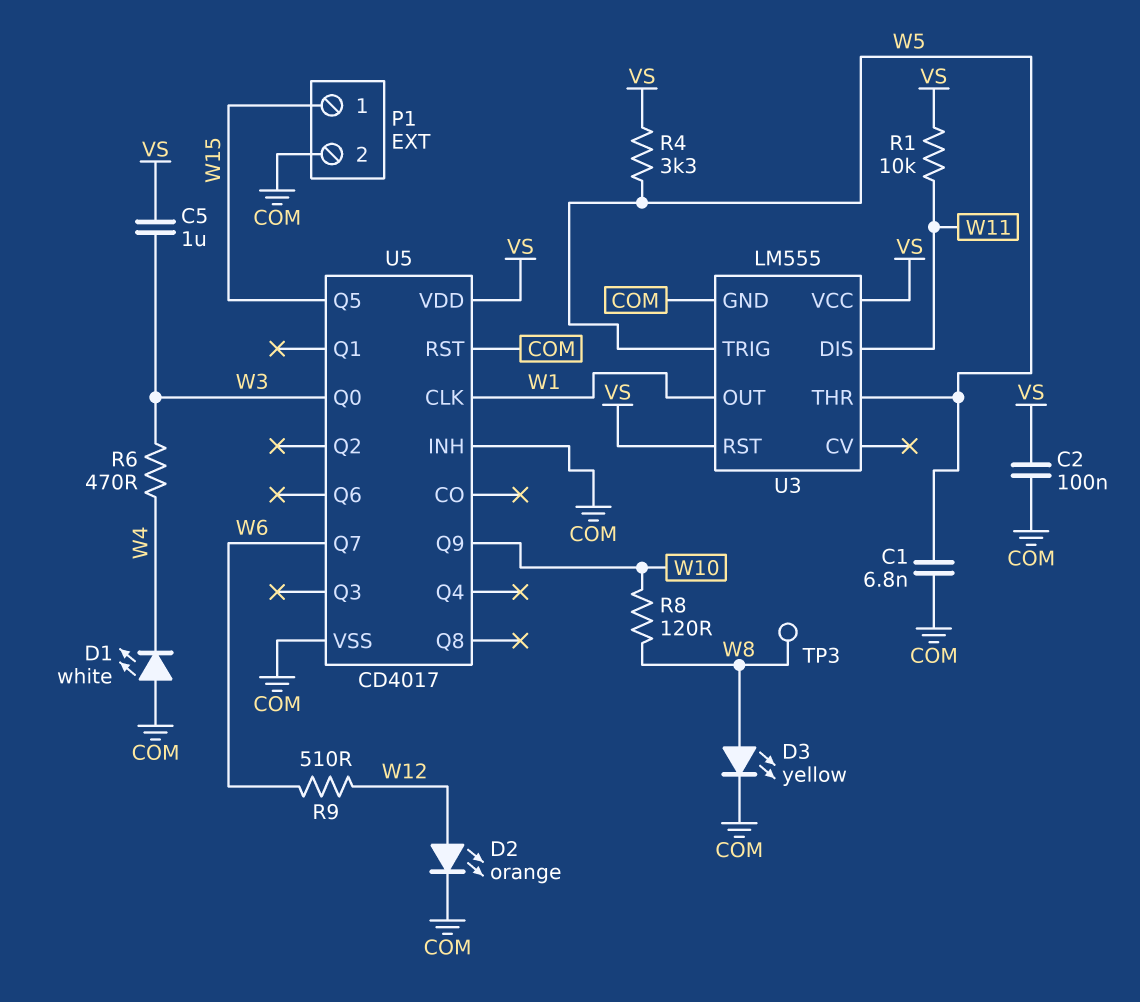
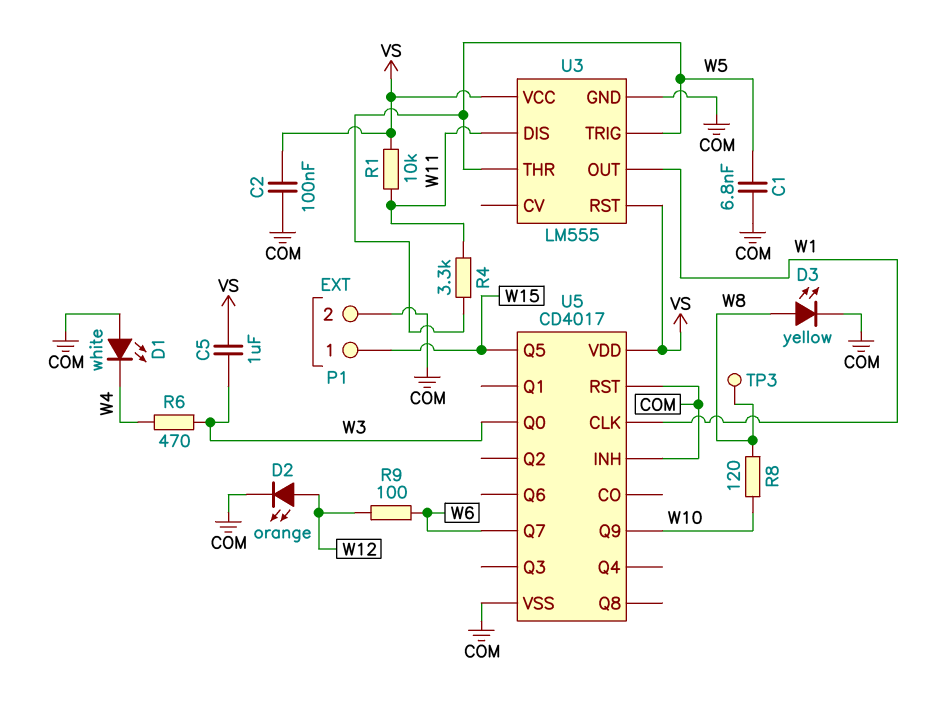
R4: 3.3k (VS, W5) -> 3.3k (W5, W11)
R9: 510 (W6, W12) -> 100 (W6, W12)

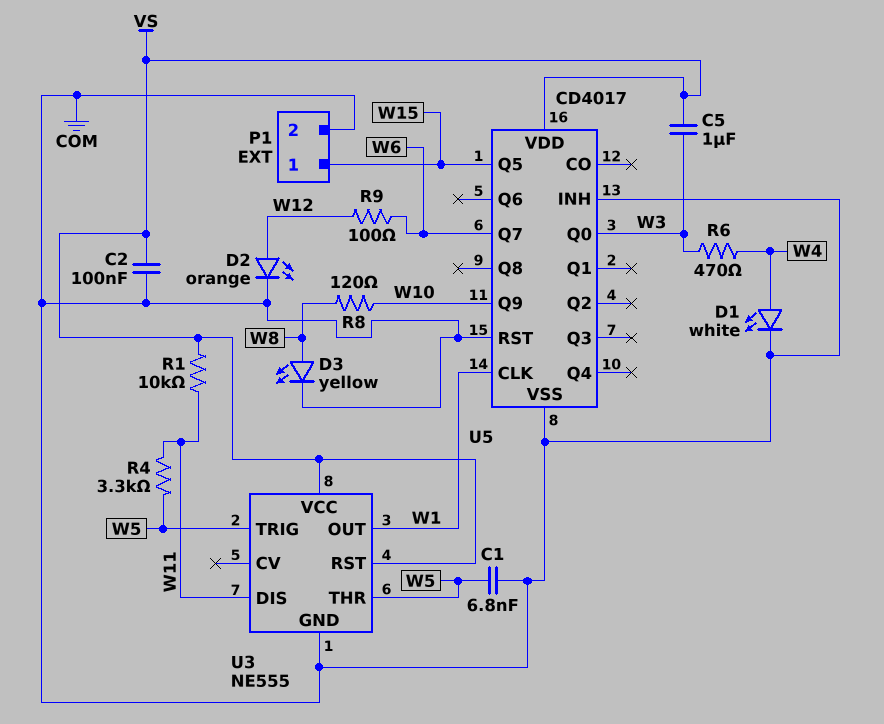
D1: LED white (A COM, K W4) -> LED white (A W4, K COM)
TP3: test point (W8) -> none
U3: LM555 -> NE555

